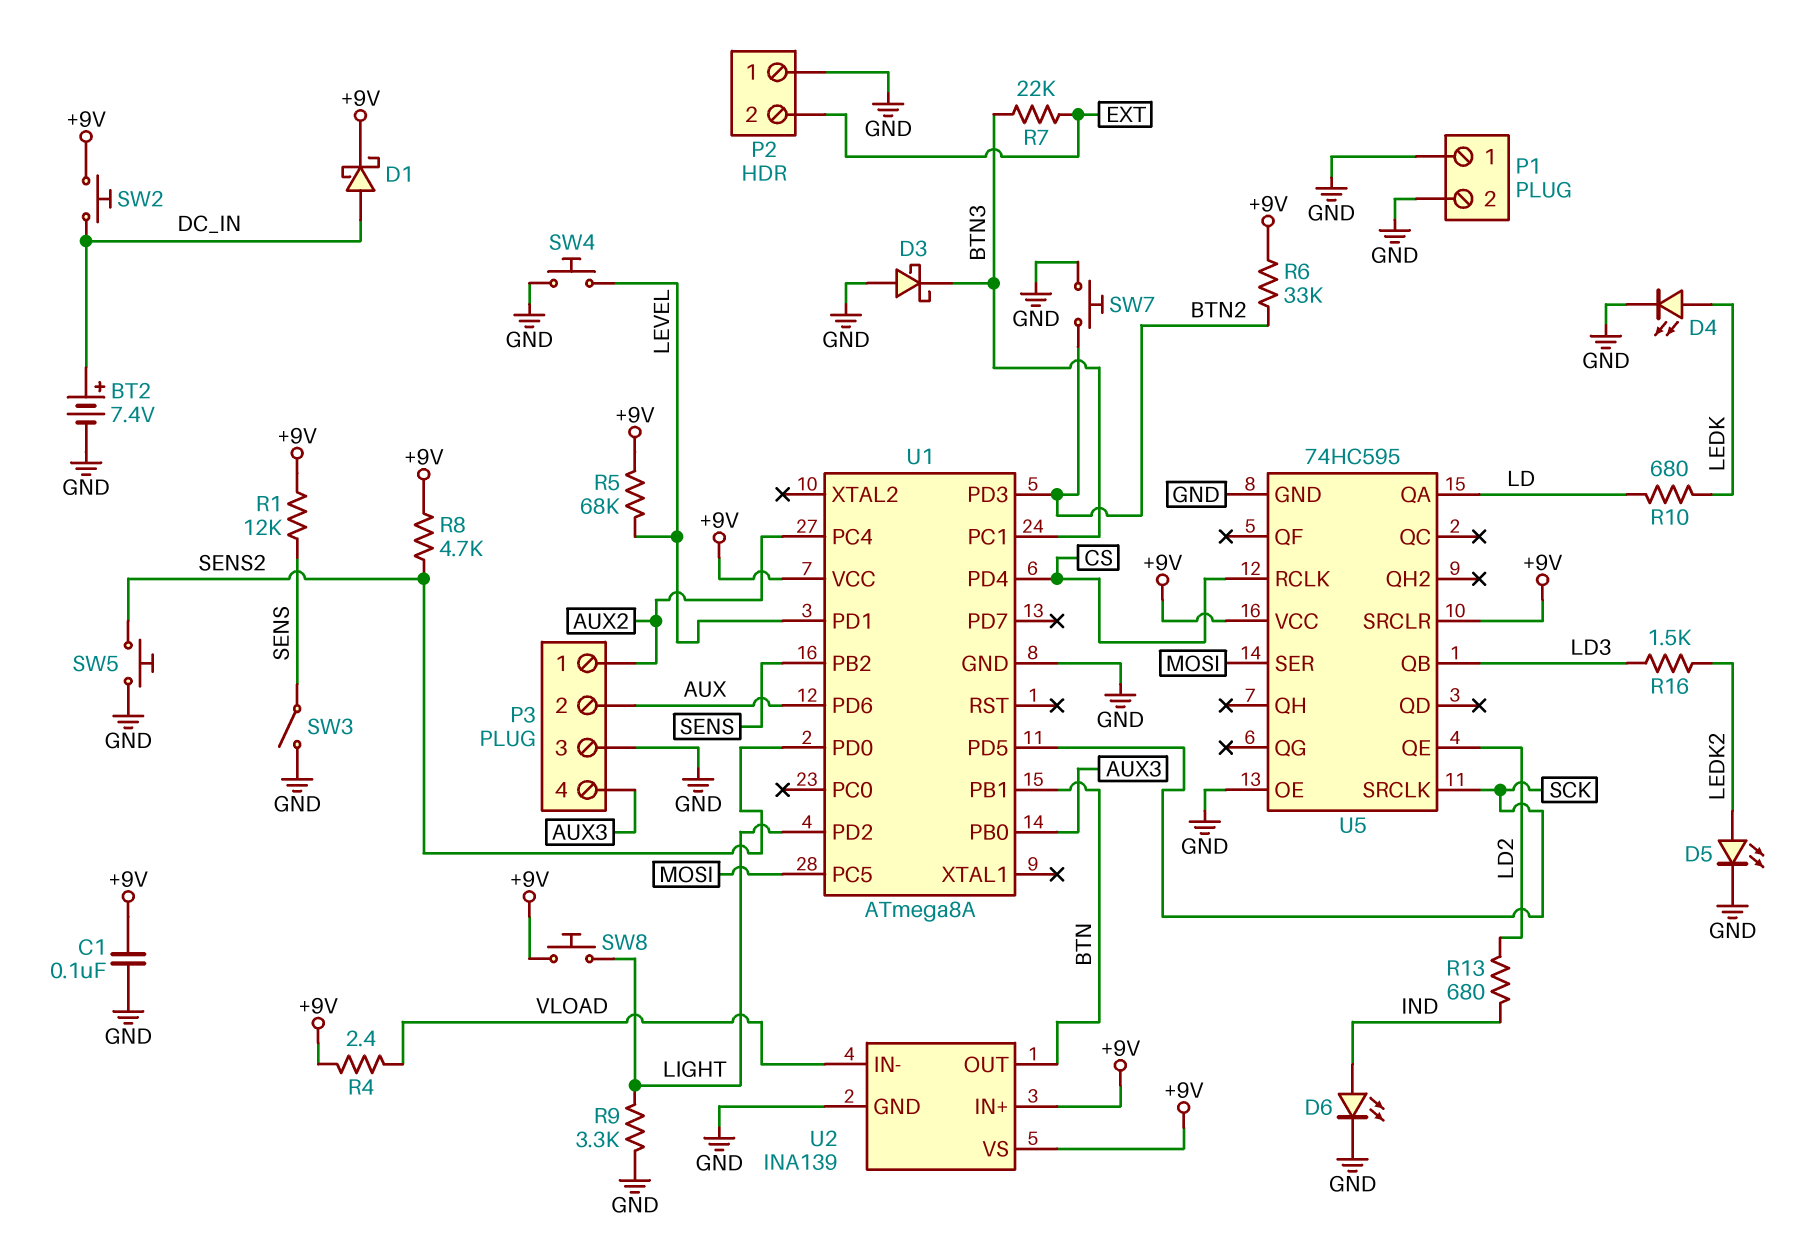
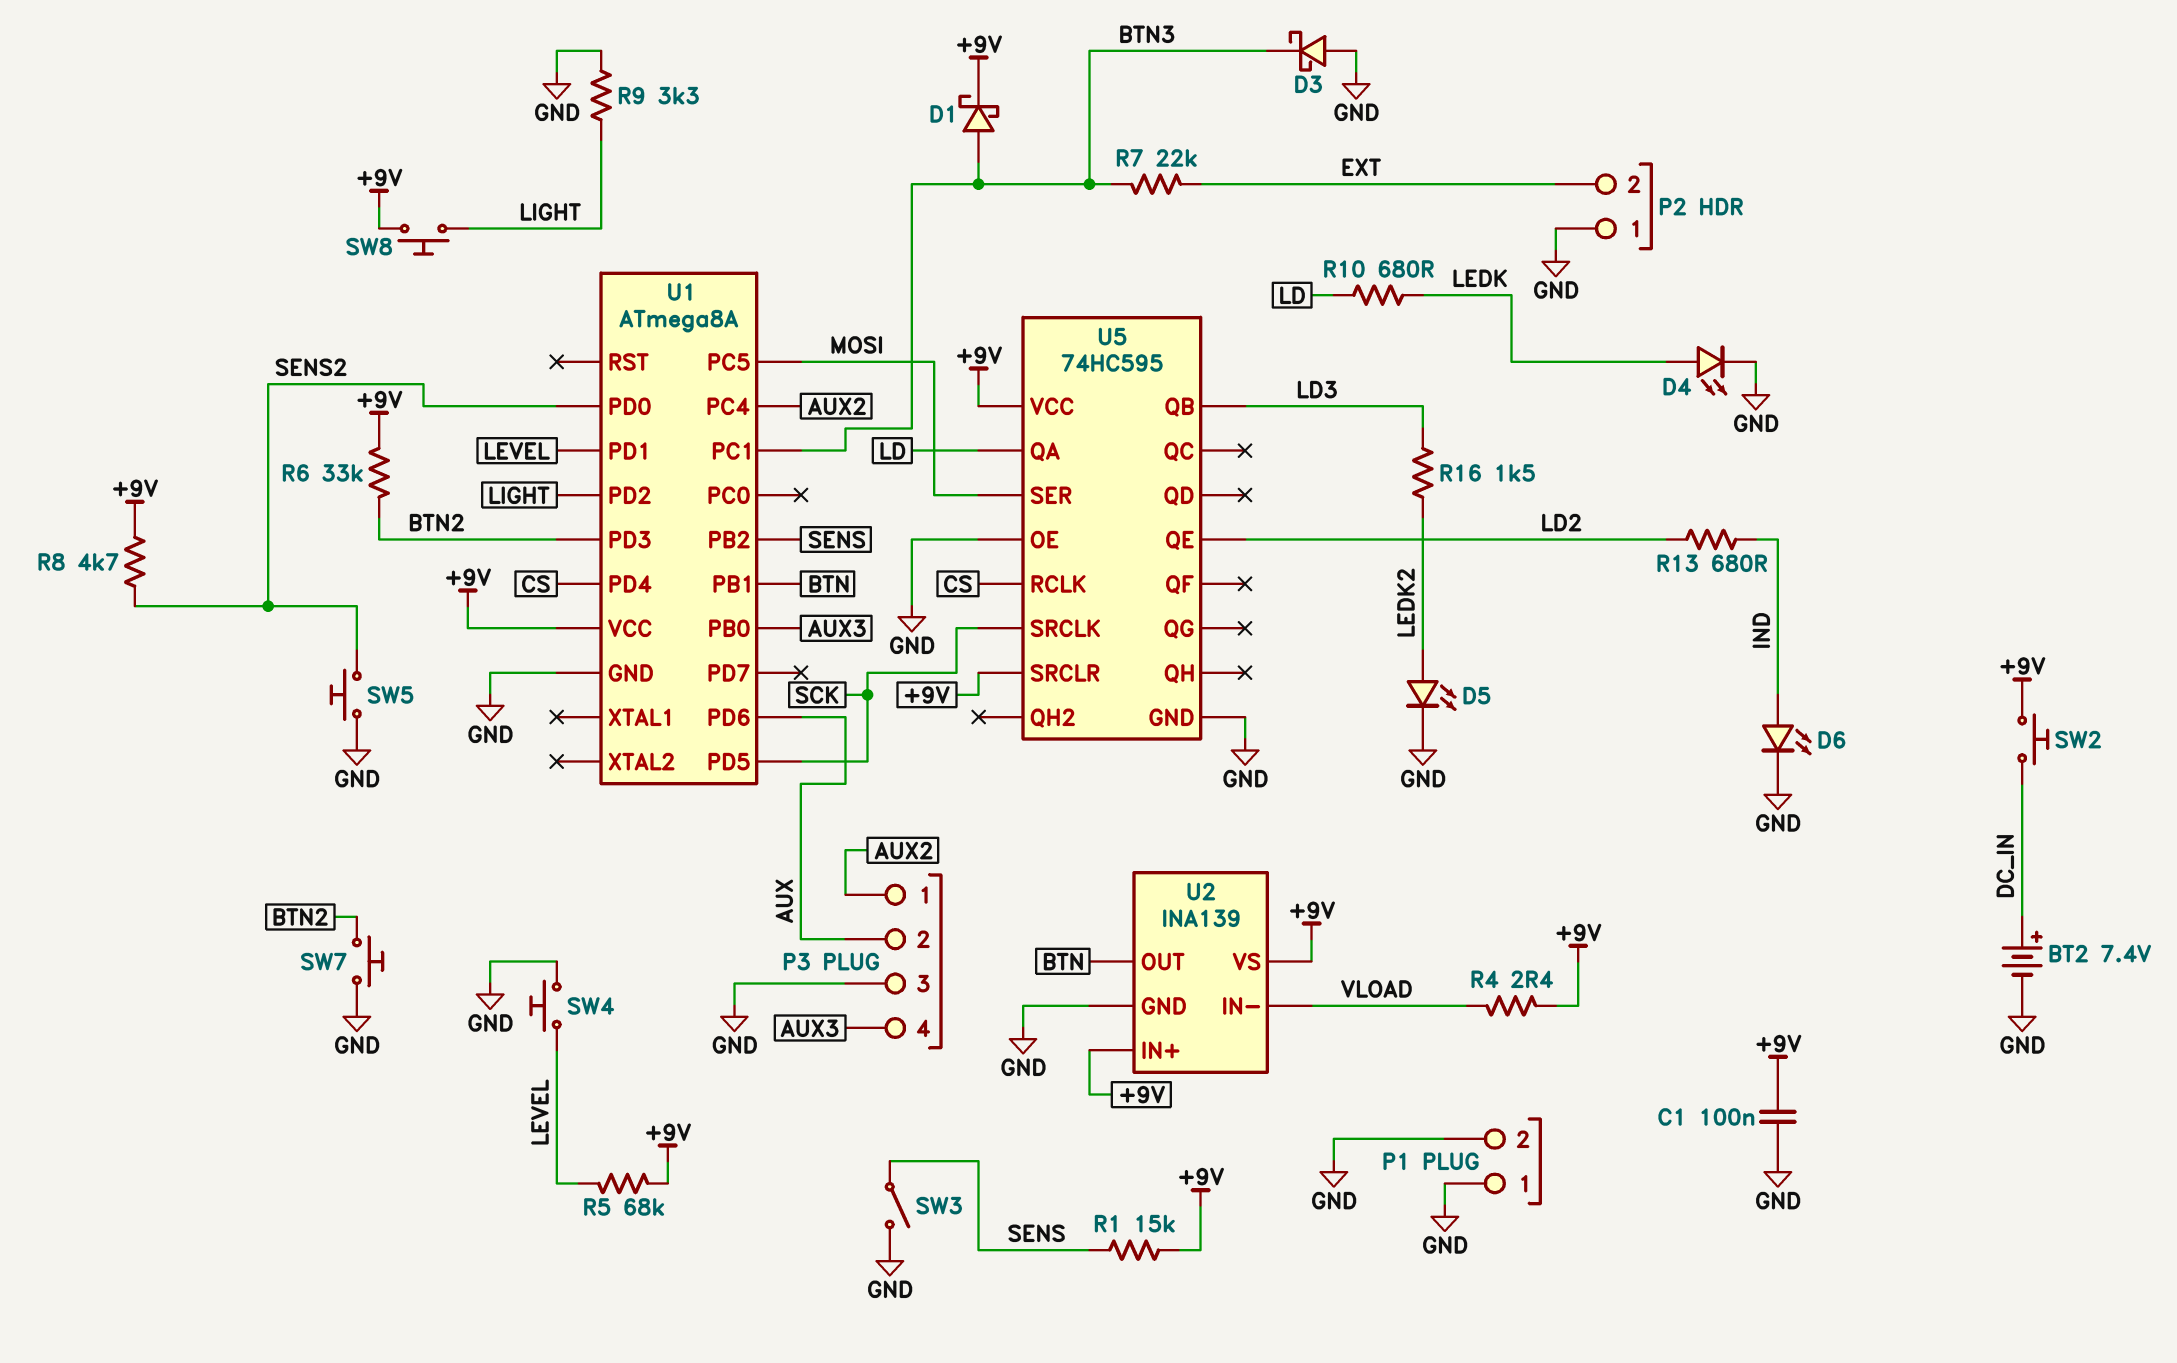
D1: schottky (A DC_IN, K +9V) -> schottky (A BTN3, K +9V)
R1: 12k (+9V, SENS) -> 15k (+9V, SENS)

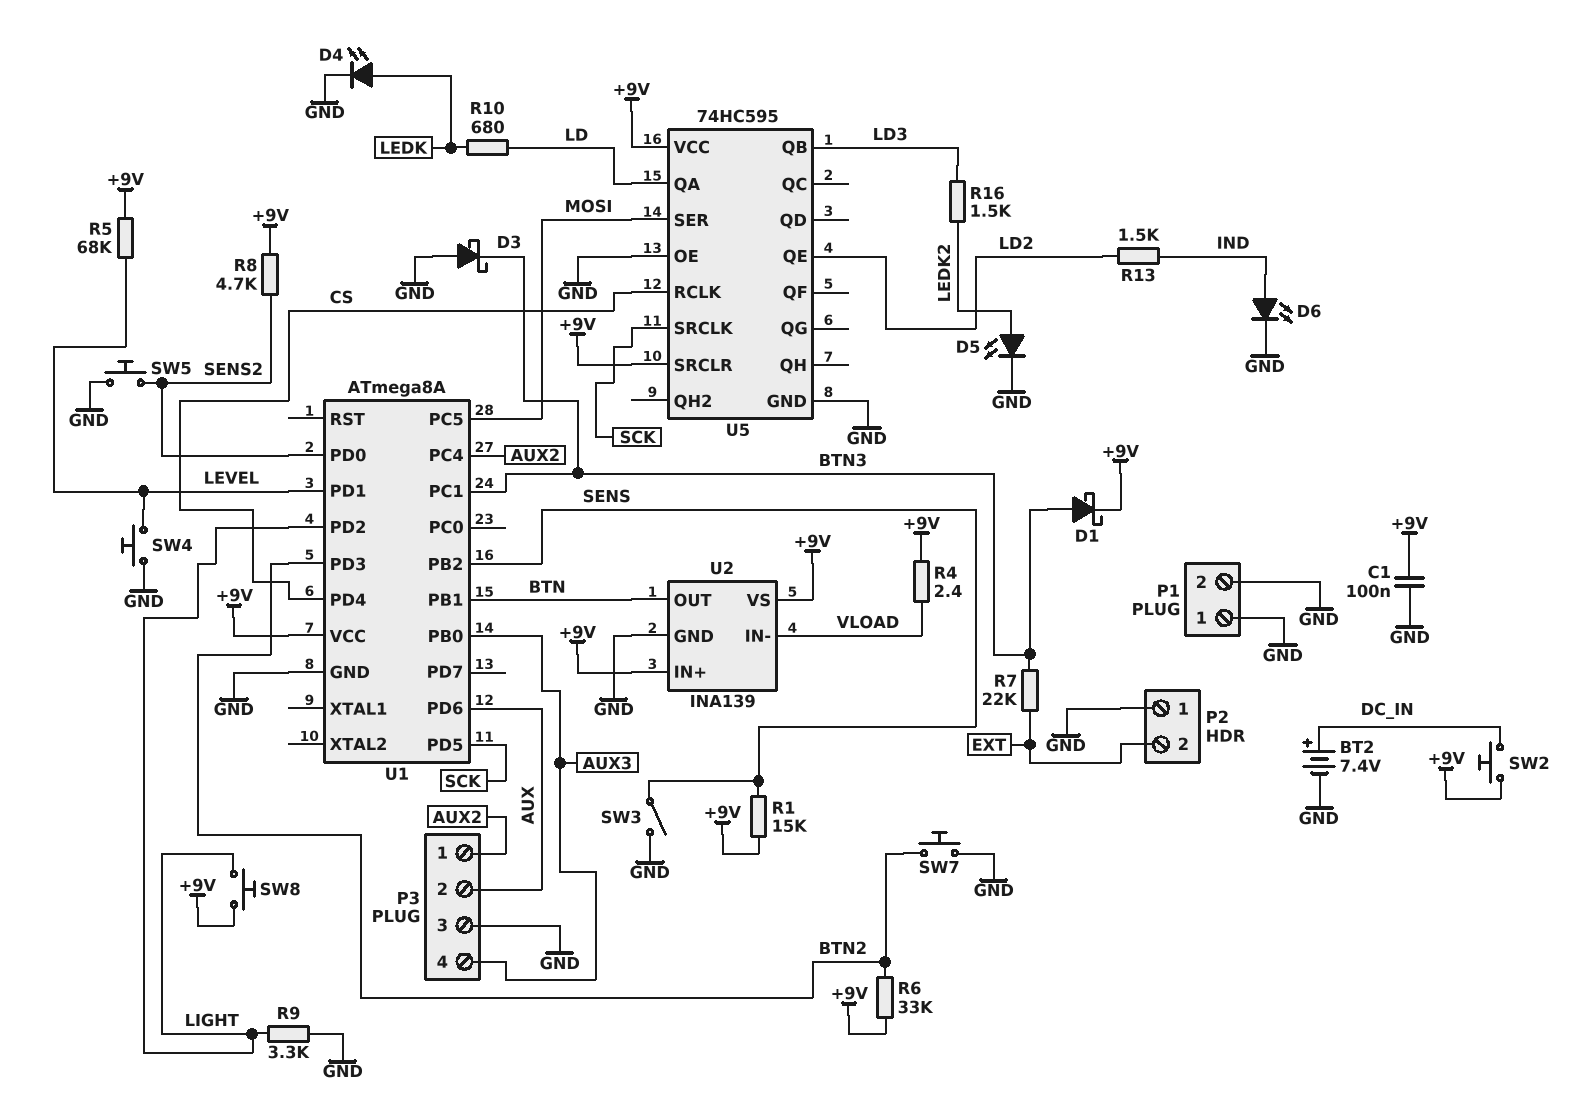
R13: 680 (IND, LD2) -> 1.5k (IND, LD2)

